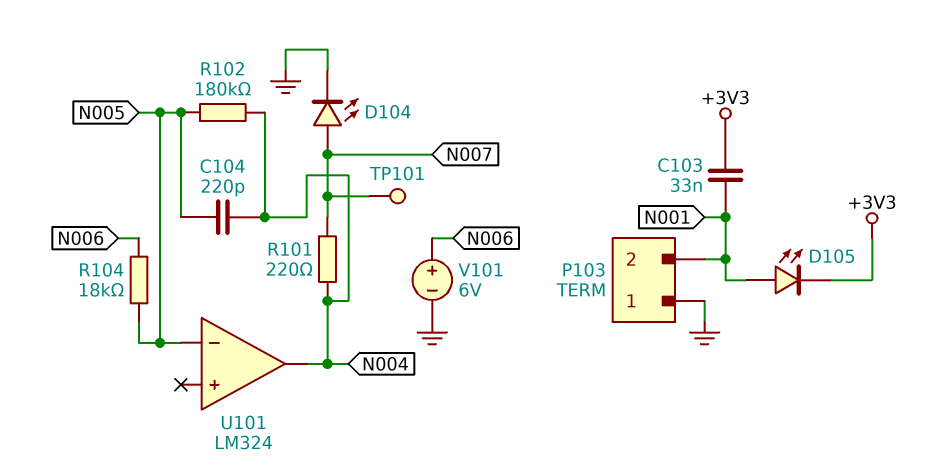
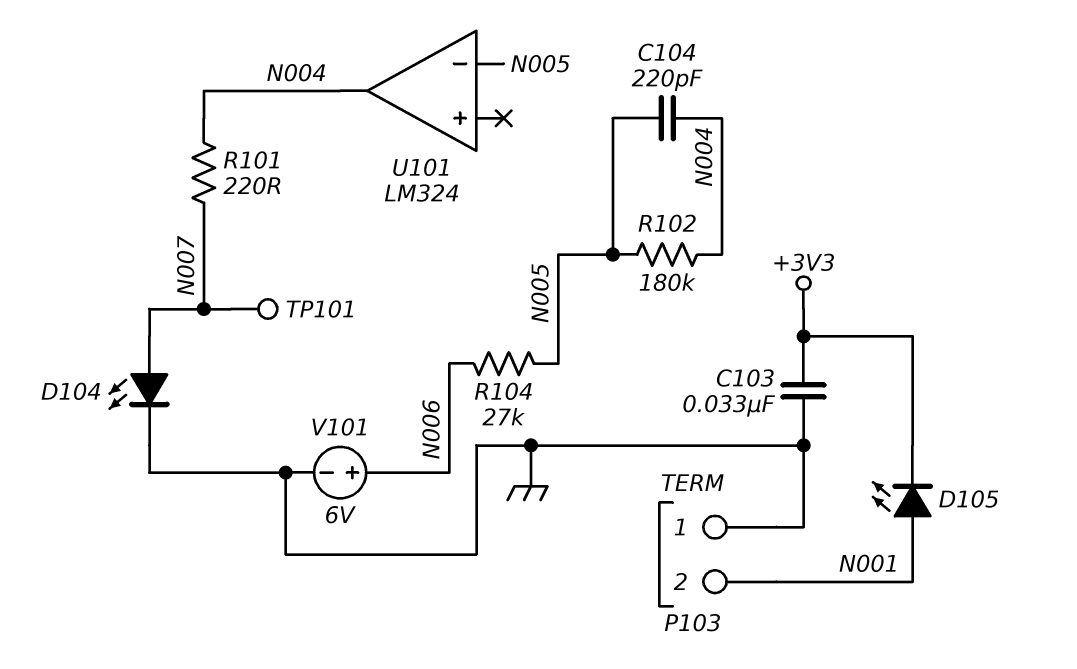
C103: 33nF (+3V3, N001) -> 33nF (+3V3, GND)
R104: 18k (N005, N006) -> 27k (N005, N006)

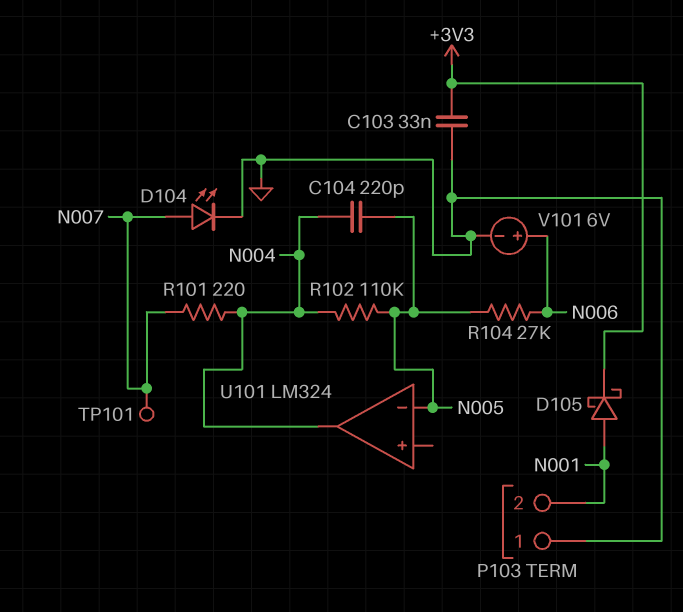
D105: LED (A N001, K +3V3) -> schottky (A N001, K +3V3)
R102: 180k (N004, N005) -> 110k (N004, N005)

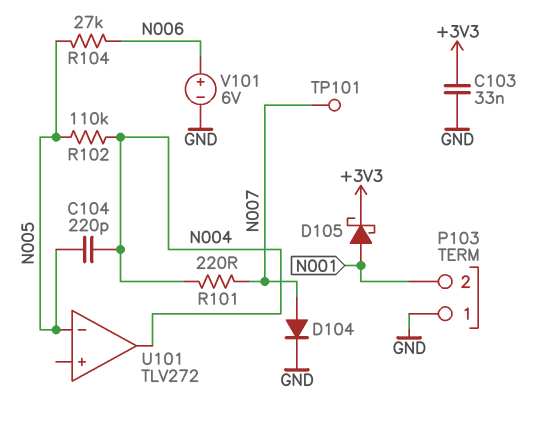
D104: LED (A N007, K GND) -> diode (A N007, K GND)
U101: LM324 -> TLV272

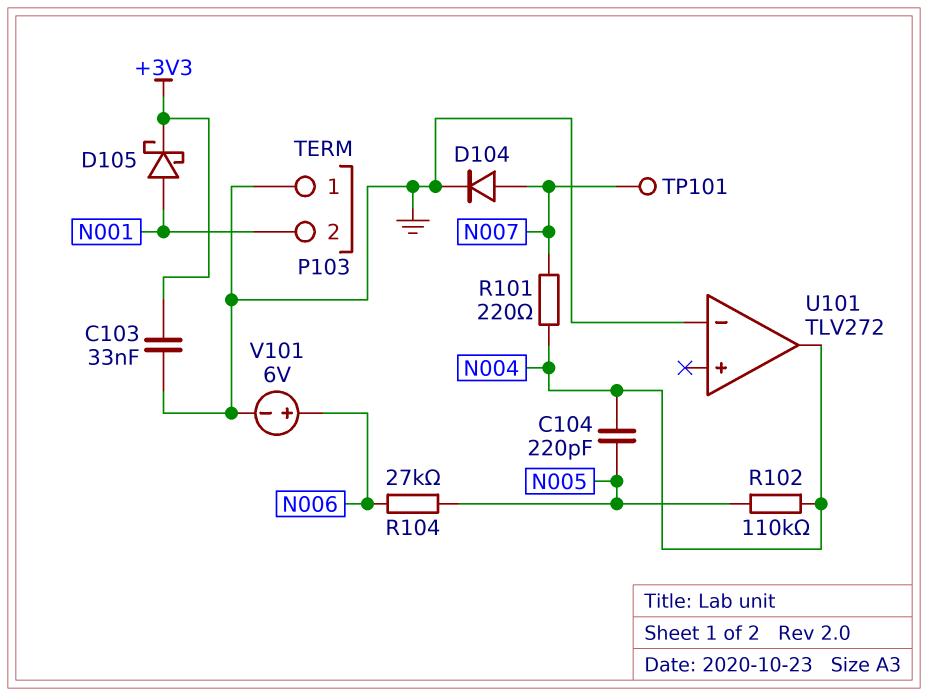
U101 pin in-: N005 -> GND

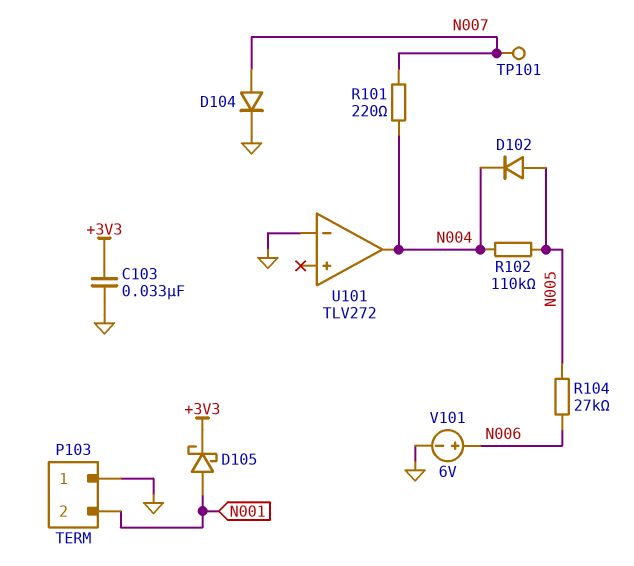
C104: 220pF (N004, N005) -> none
D102: none -> diode (A N005, K N004)

